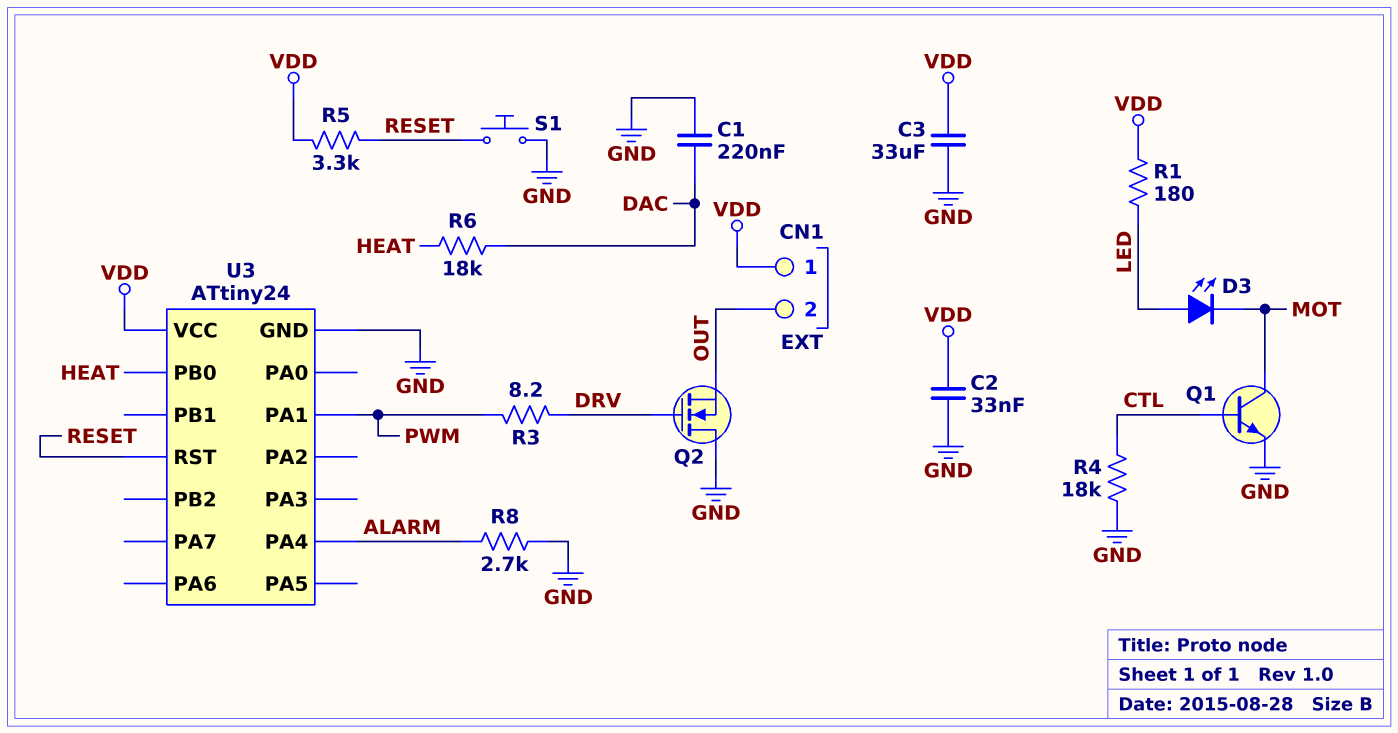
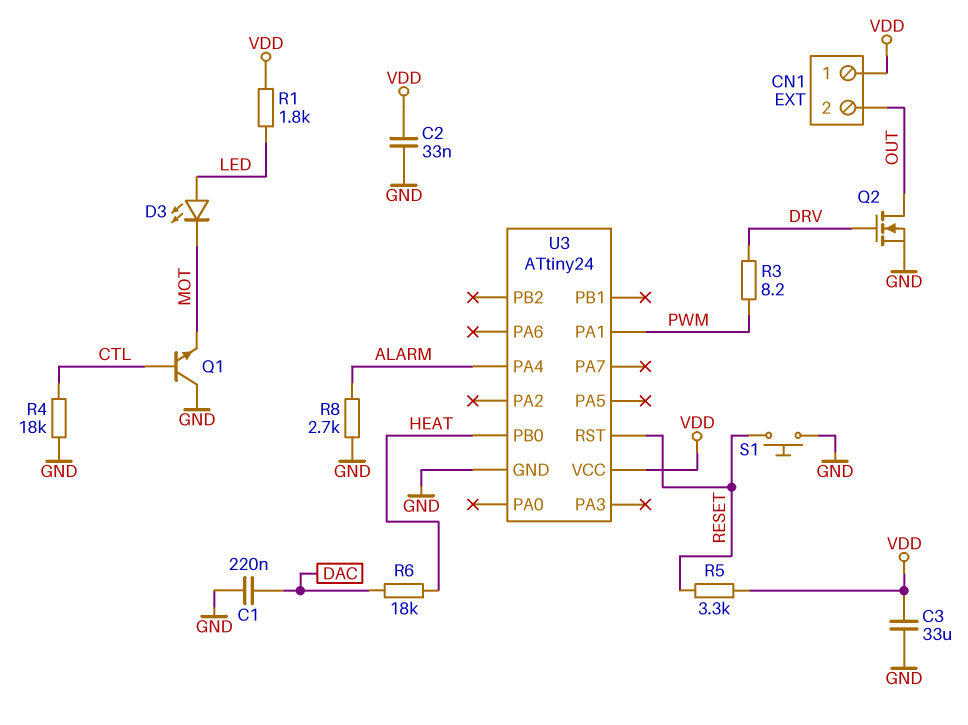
Q1: NPN (B CTL, C MOT, E GND) -> NPN (B CTL, C GND, E MOT)
Q2: NMOS (G DRV, D GND, S OUT) -> NMOS (G DRV, D OUT, S GND)
R1: 180 (LED, VDD) -> 1.8k (LED, VDD)

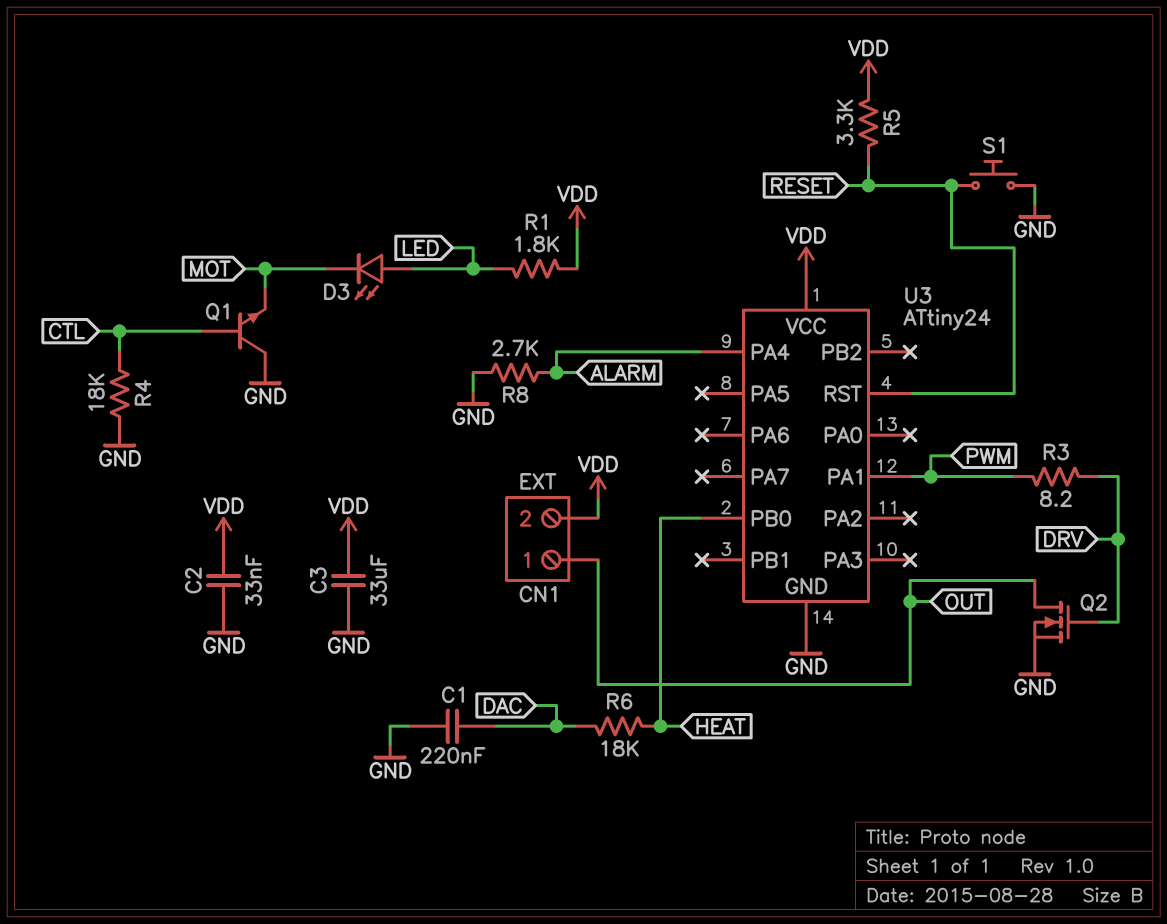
CN1 pin 1: VDD -> OUT
CN1 pin 2: OUT -> VDD

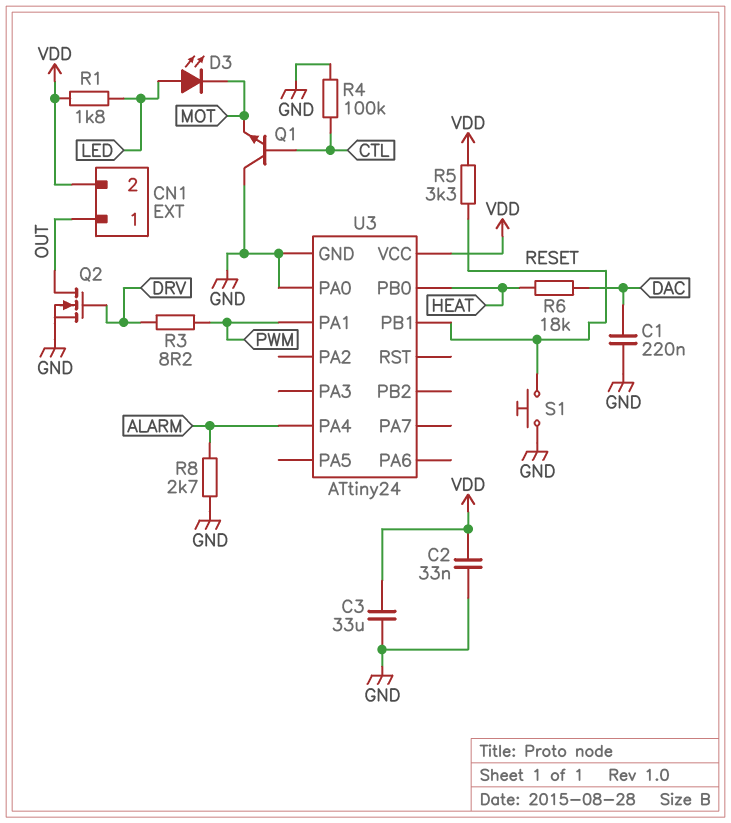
R4: 18k (CTL, GND) -> 100k (CTL, GND)
U3 pin PA0: none -> GND
U3 pin PB1: none -> RESET
U3 pin RST: RESET -> none

